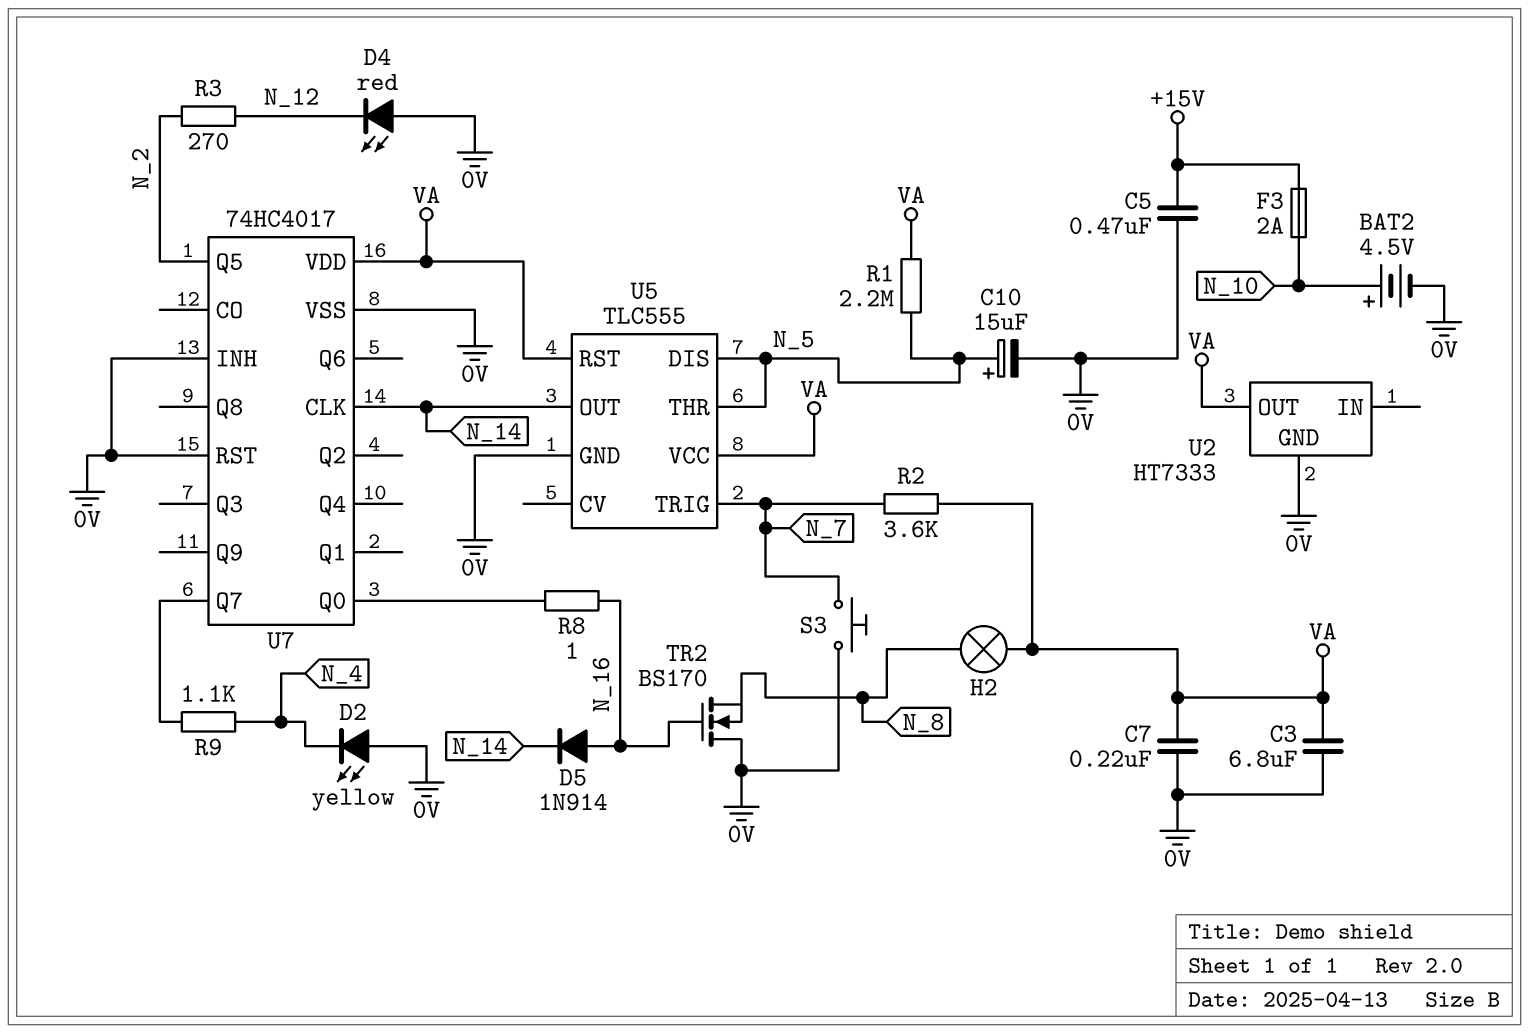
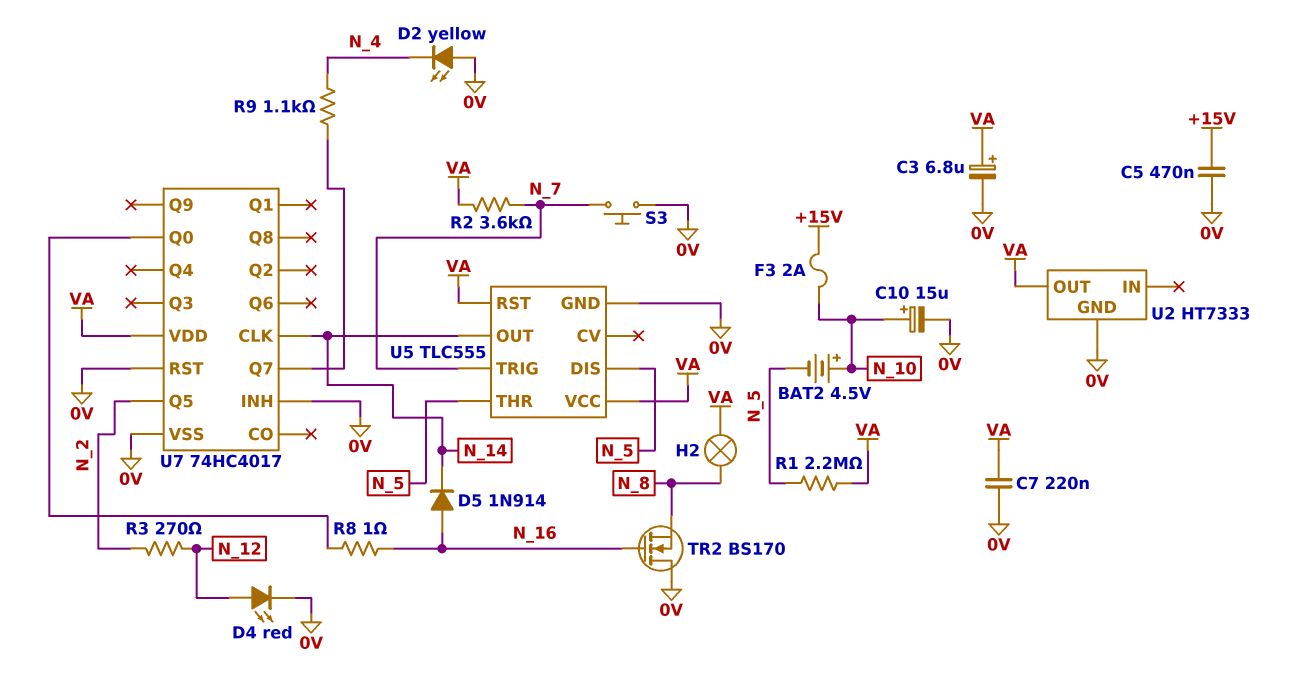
BAT2: 4.5V (plus N_10, minus 0V) -> 4.5V (plus N_10, minus N_5)
C3: 6.8uF (0V, VA) -> 6.8uF (plus VA, minus 0V)
C10: 15uF (plus N_5, minus 0V) -> 15uF (plus N_10, minus 0V)
D4: LED red (A 0V, K N_12) -> LED red (A N_12, K 0V)

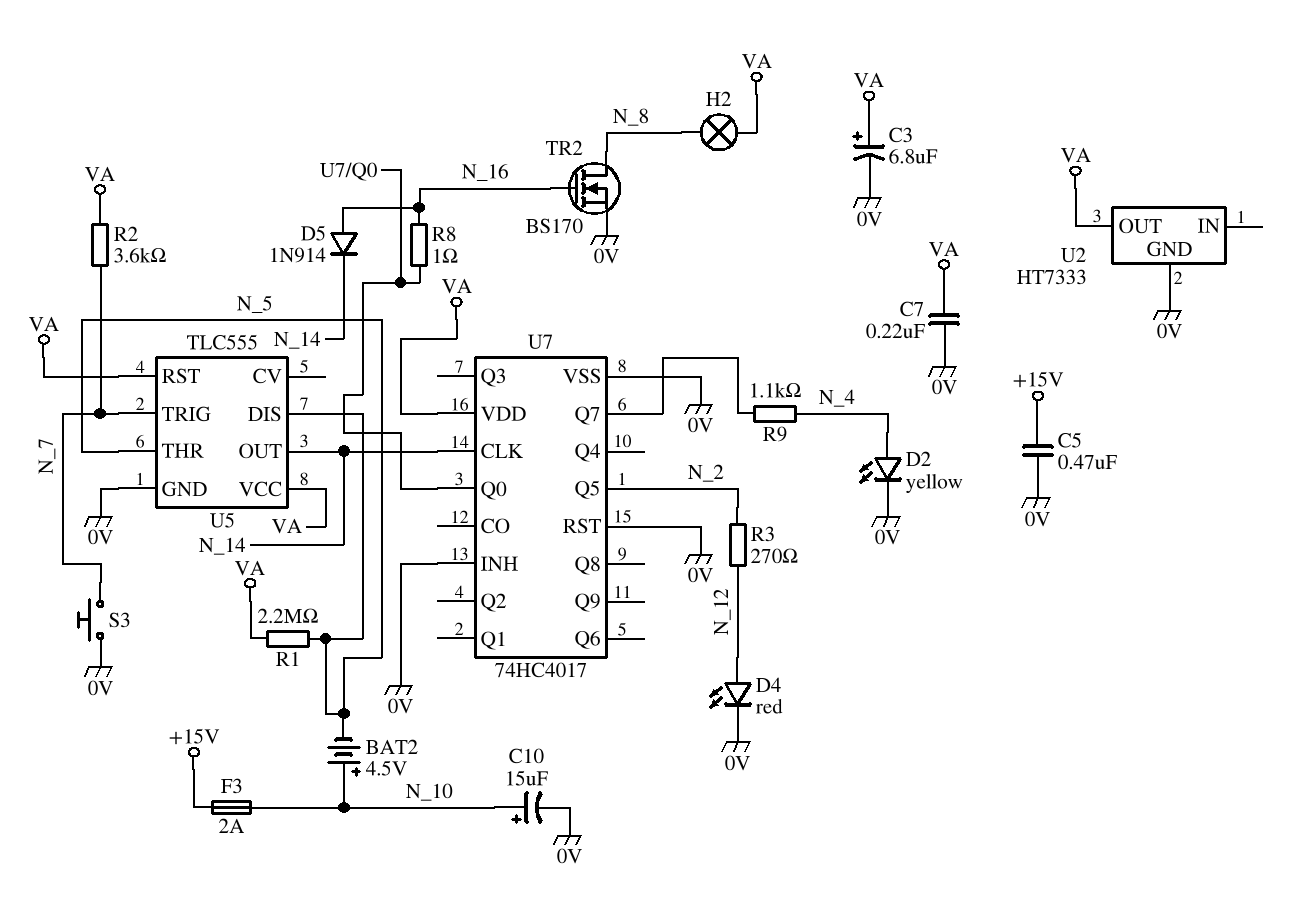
D2: LED yellow (A 0V, K N_4) -> LED yellow (A N_4, K 0V)
TR2: NMOS BS170 (G N_16, D 0V, S N_8) -> NMOS BS170 (G N_16, D N_8, S 0V)

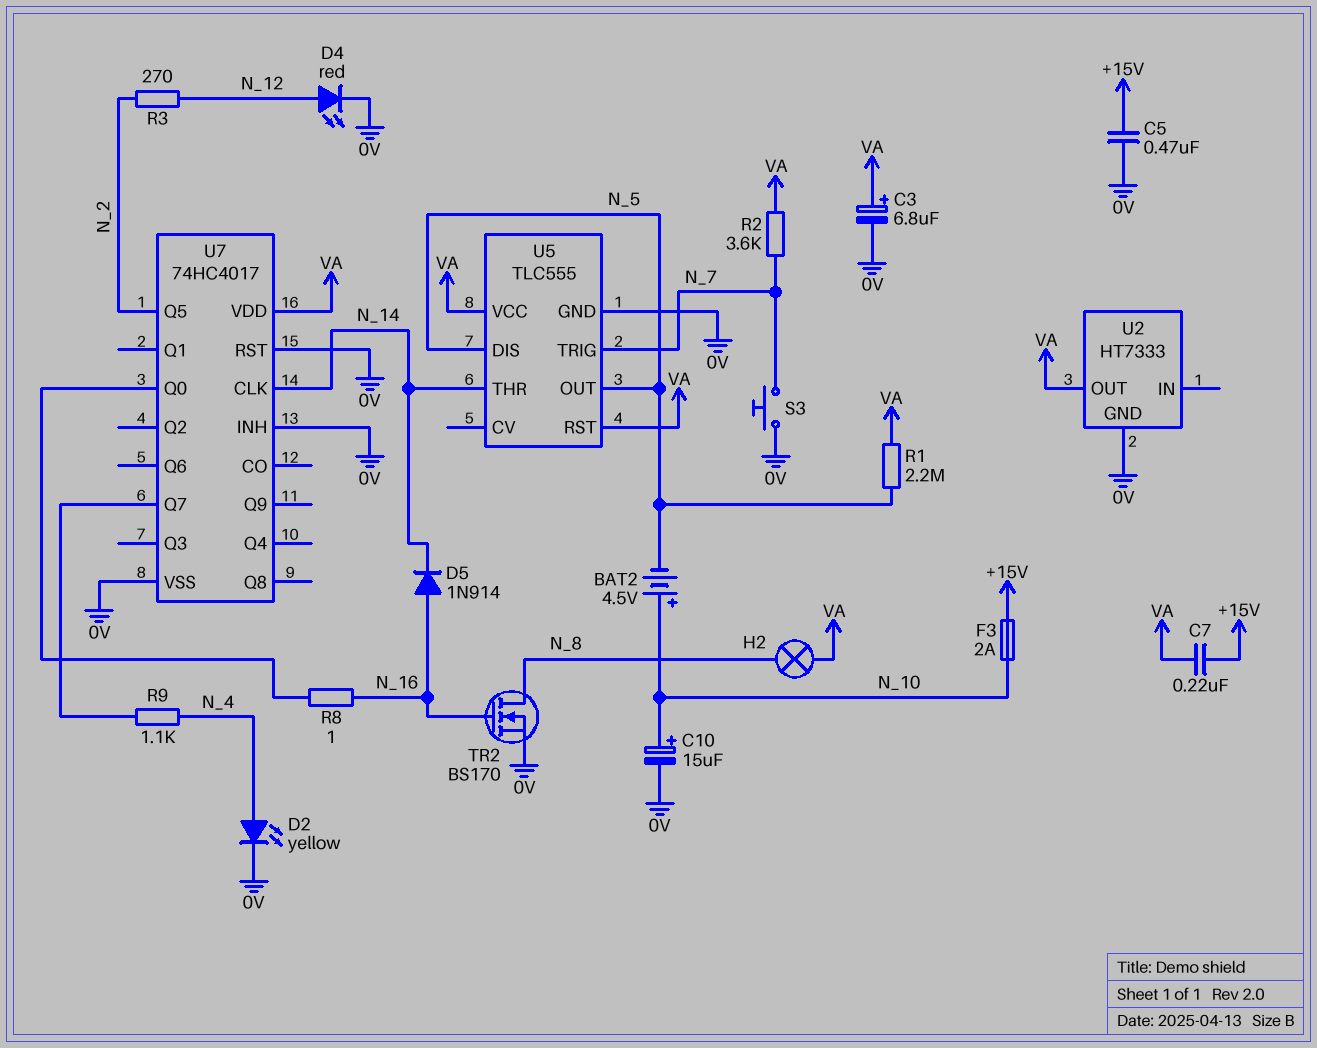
C7: 220nF (0V, VA) -> 220nF (+15V, VA)
U5 pin OUT: N_14 -> N_5
U5 pin THR: N_5 -> N_14

